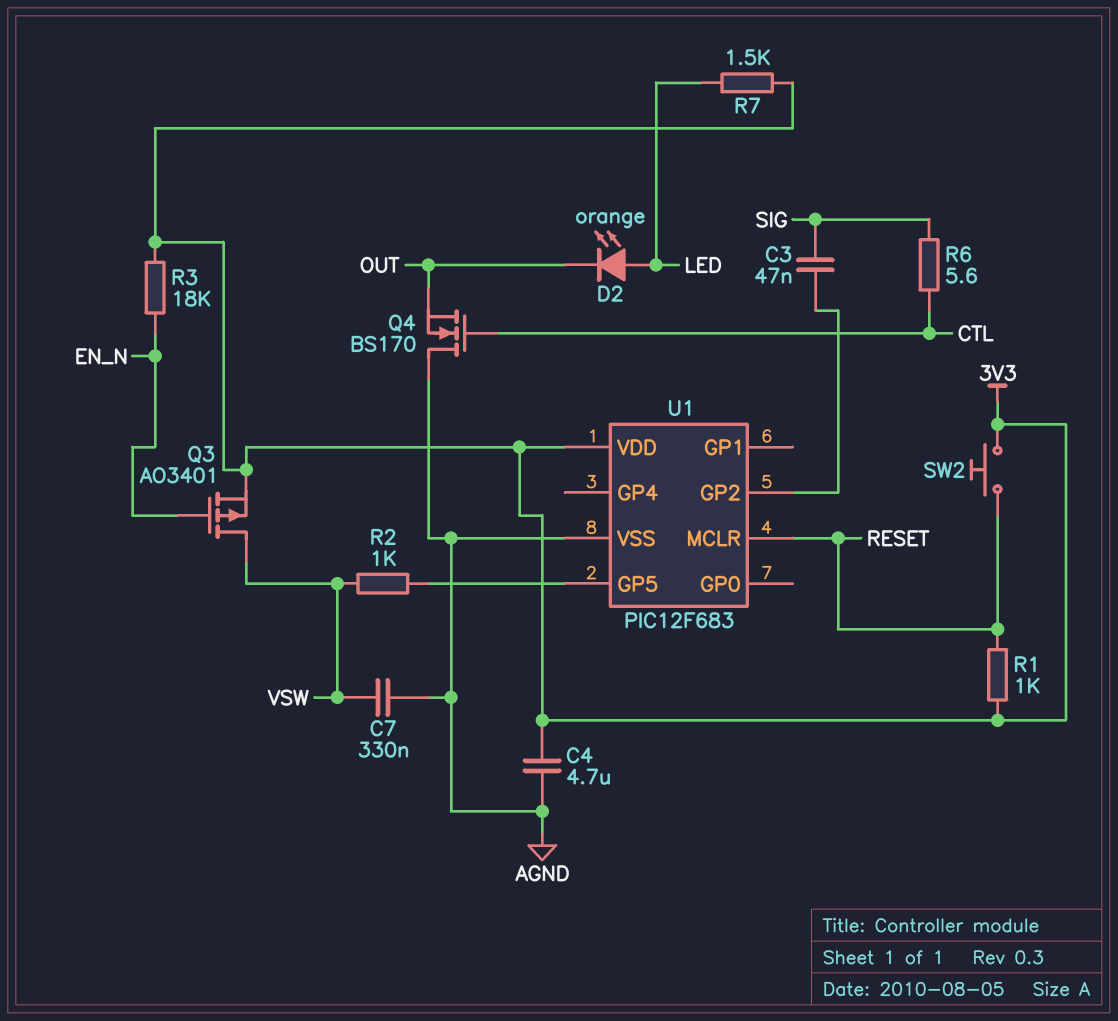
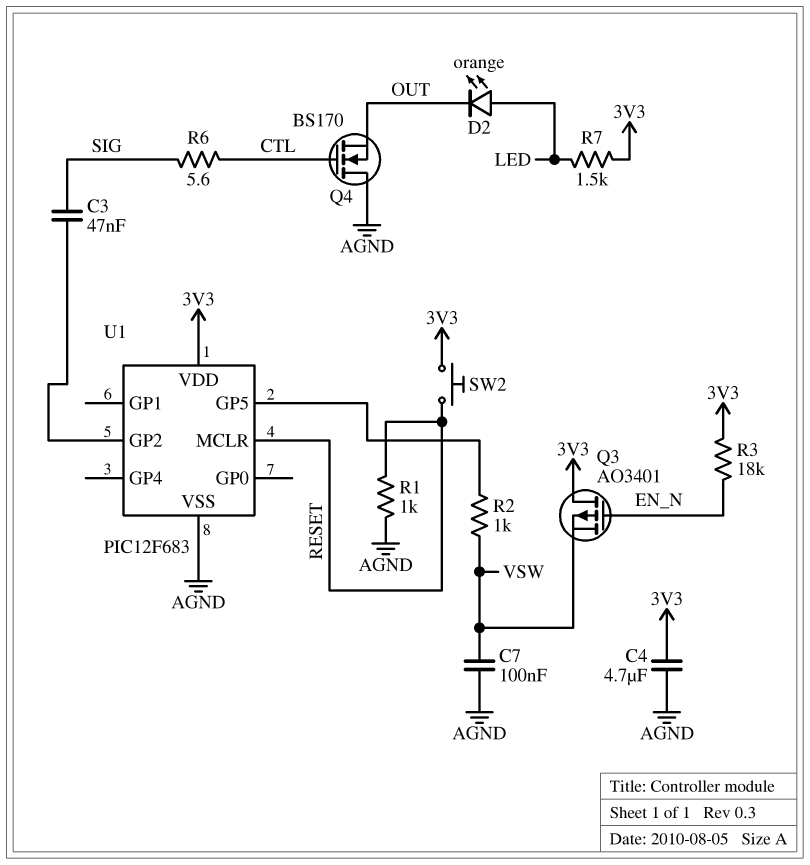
C7: 330nF (AGND, VSW) -> 100nF (AGND, VSW)
Q3: PMOS AO3401 (G EN_N, D VSW, S 3V3) -> PMOS AO3401 (G EN_N, D 3V3, S VSW)
R1: 1k (3V3, RESET) -> 1k (AGND, RESET)

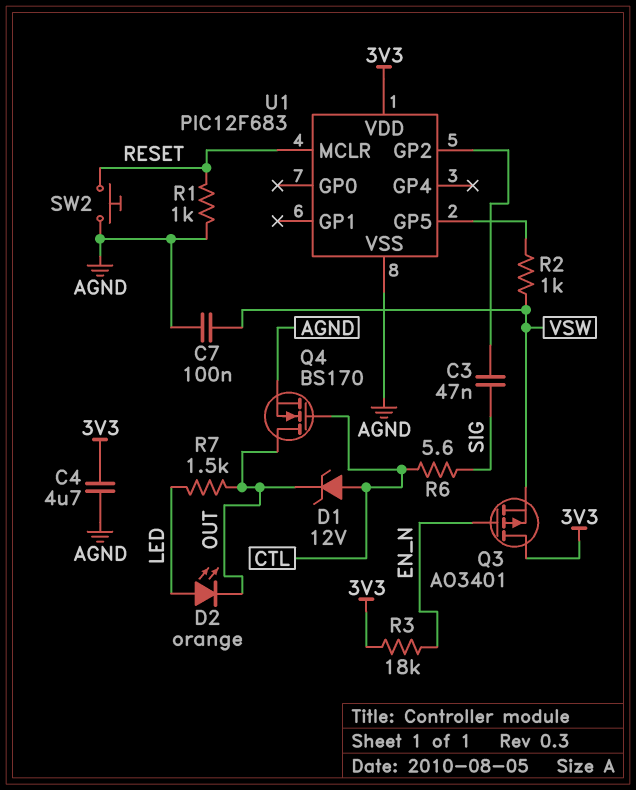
D1: none -> zener 12V (A CTL, K OUT)
Q4: NMOS BS170 (G CTL, D AGND, S OUT) -> NMOS BS170 (G CTL, D OUT, S AGND)
R7: 1.5k (3V3, LED) -> 1.5k (LED, OUT)
SW2: button (3V3, RESET) -> button (AGND, RESET)

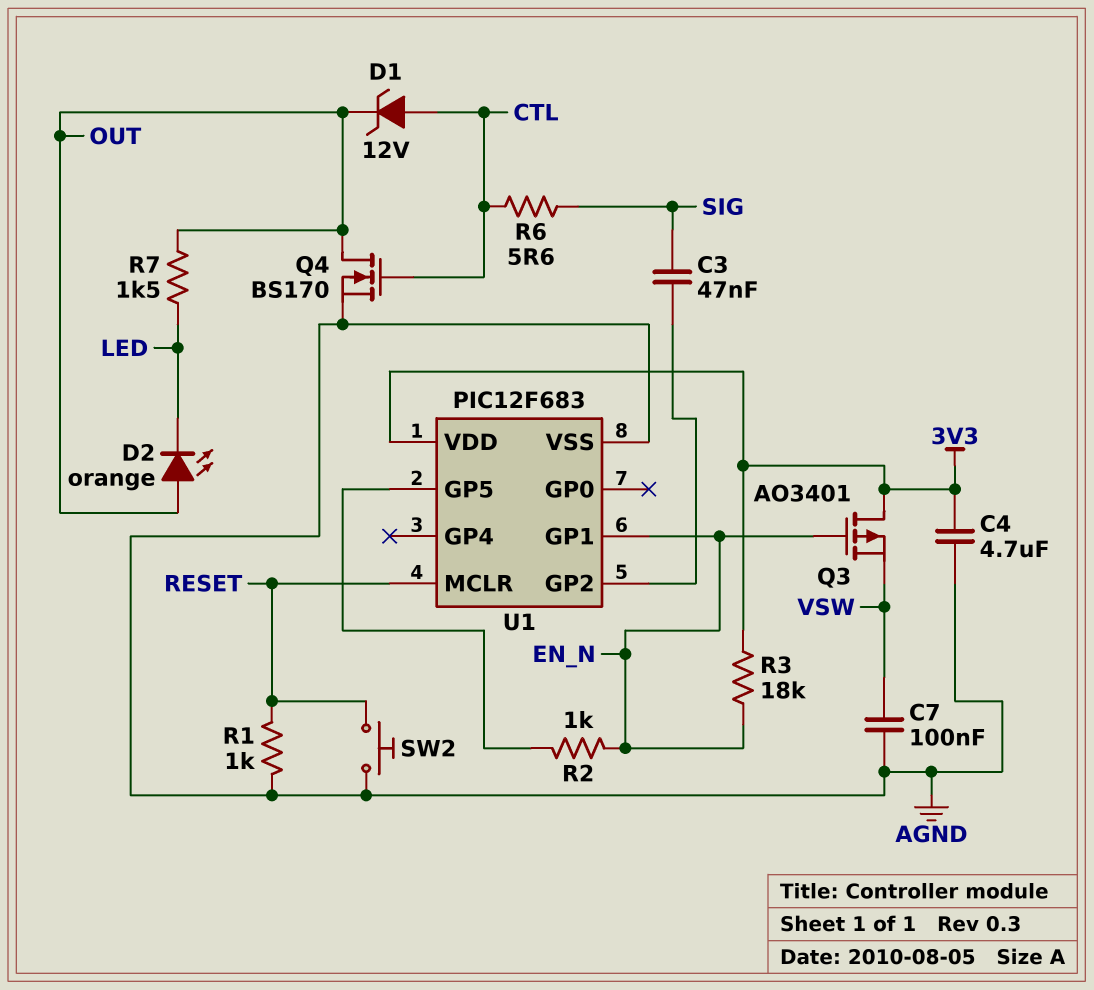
D2: LED orange (A LED, K OUT) -> LED orange (A OUT, K LED)
R2: 1k (U1/GP5, VSW) -> 1k (EN_N, U1/GP5)
U1 pin GP1: none -> EN_N

